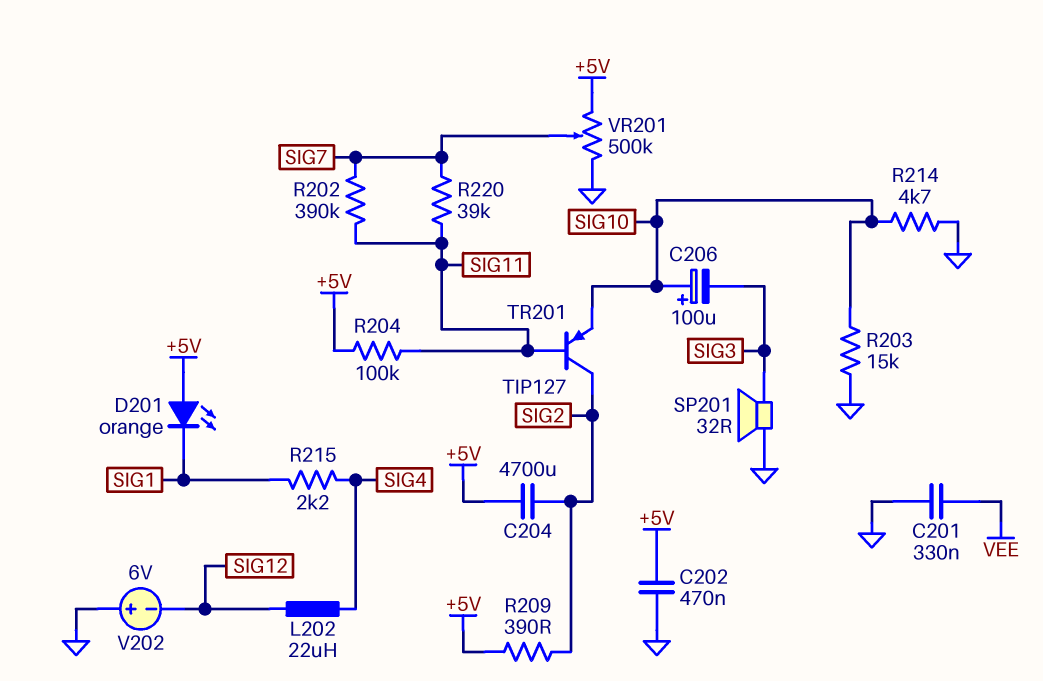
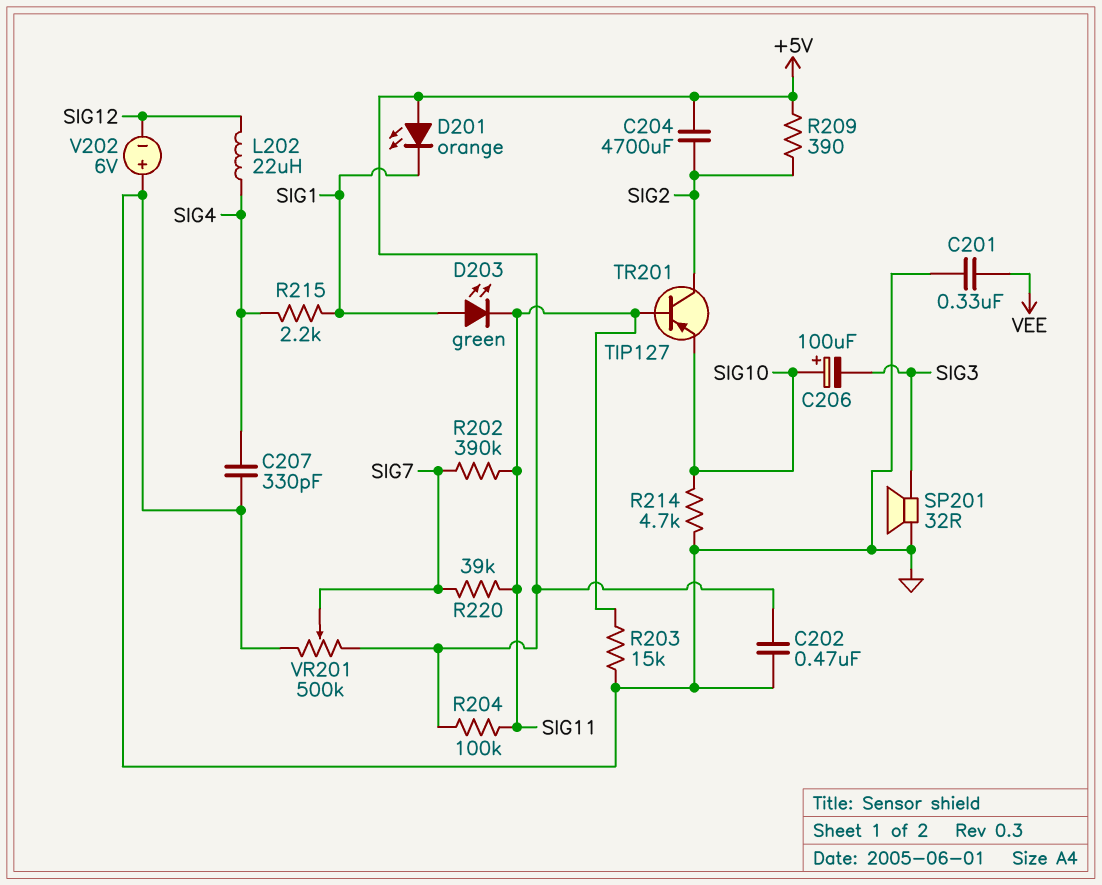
C207: none -> 330pF (GND, SIG4)
D203: none -> LED green (A SIG1, K SIG11)
R203: 15k (GND, SIG10) -> 15k (GND, SIG11)

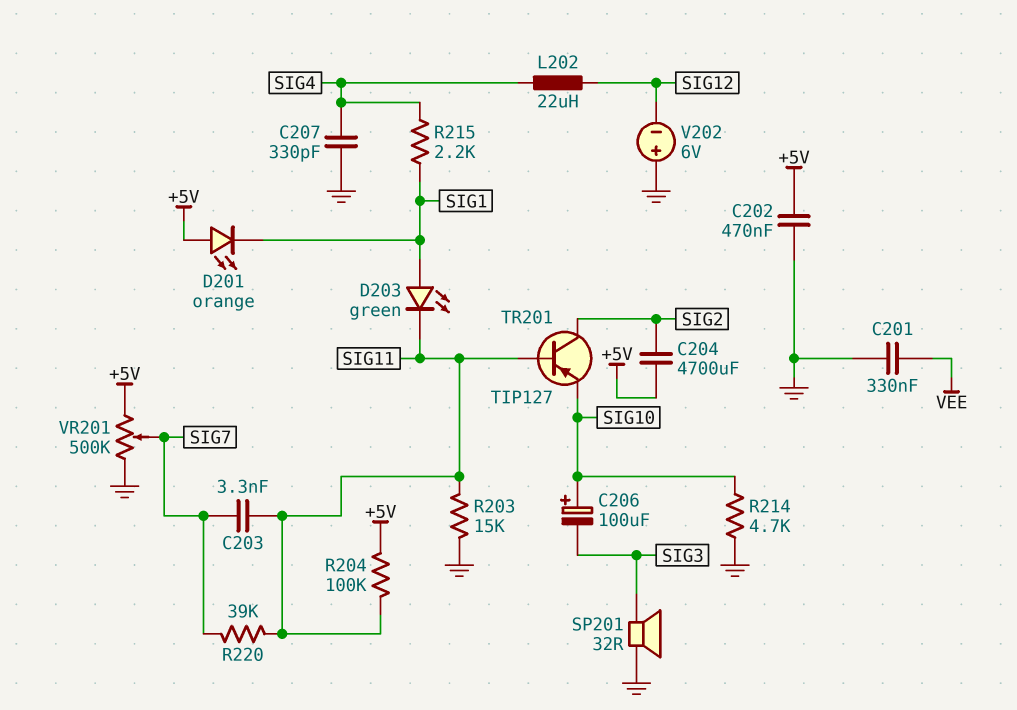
C203: none -> 3.3nF (SIG7, SIG11)
R202: 390k (SIG7, SIG11) -> none
R209: 390 (+5V, SIG2) -> none

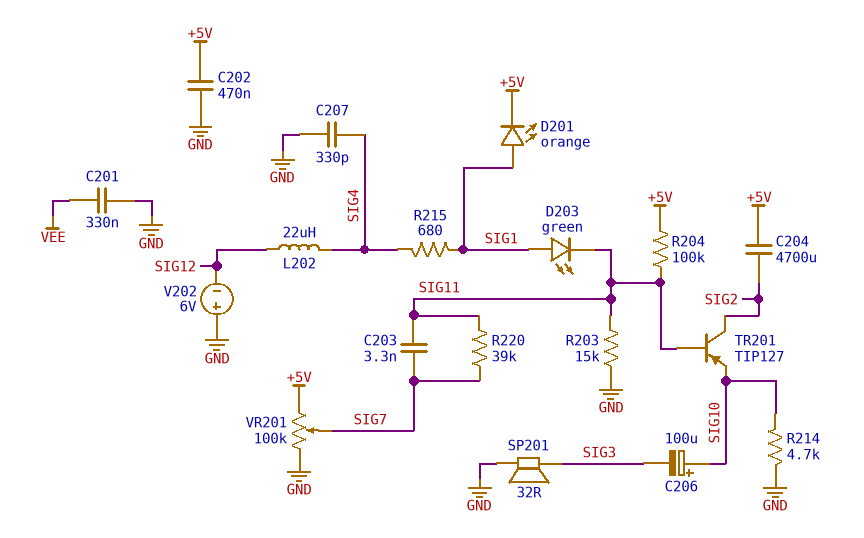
D201: LED orange (A +5V, K SIG1) -> LED orange (A SIG1, K +5V)
R215: 2.2k (SIG1, SIG4) -> 680 (SIG1, SIG4)
VR201: 500k (+5V, GND, wiper SIG7) -> 100k (+5V, GND, wiper SIG7)

